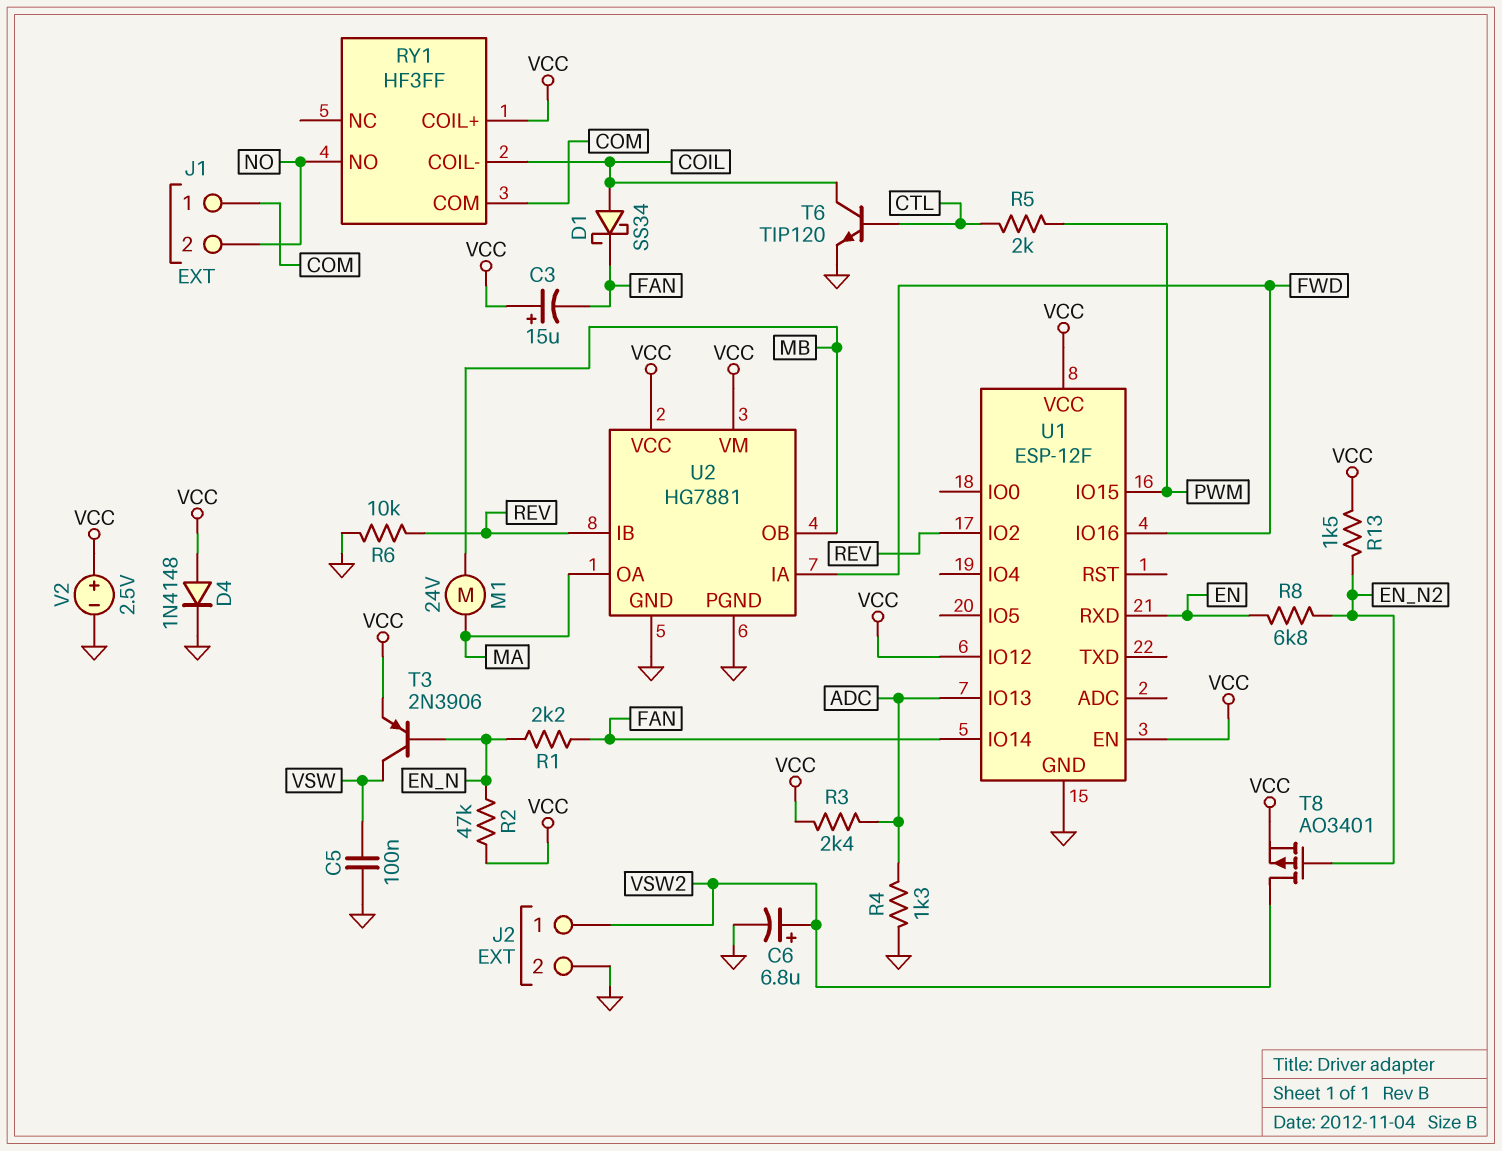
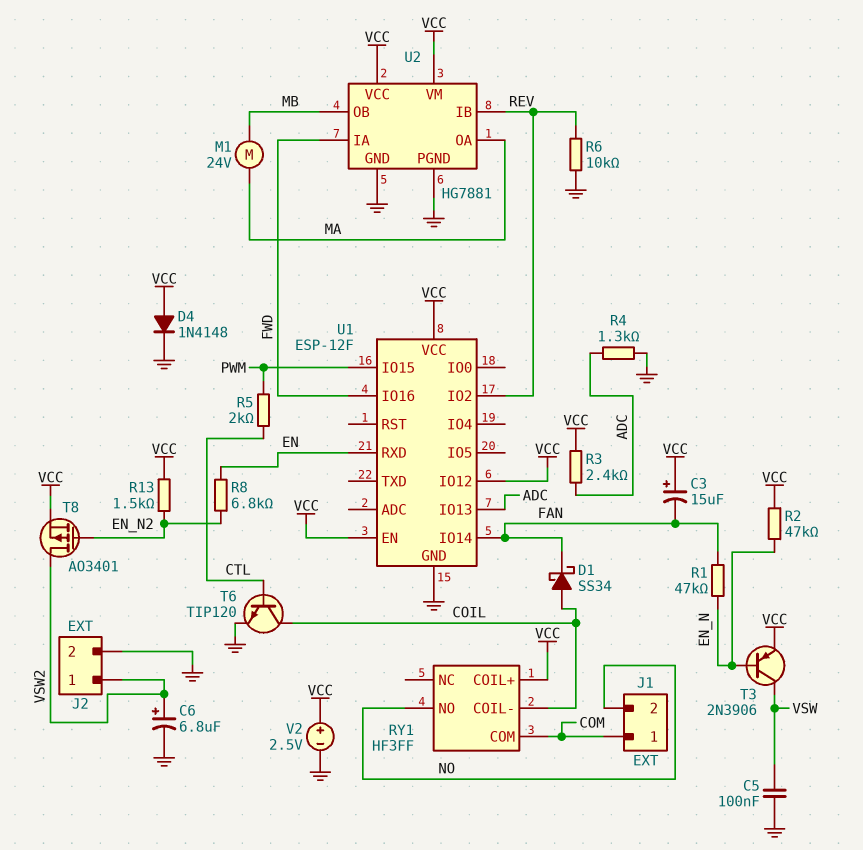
R1: 2.2k (EN_N, FAN) -> 47k (EN_N, FAN)

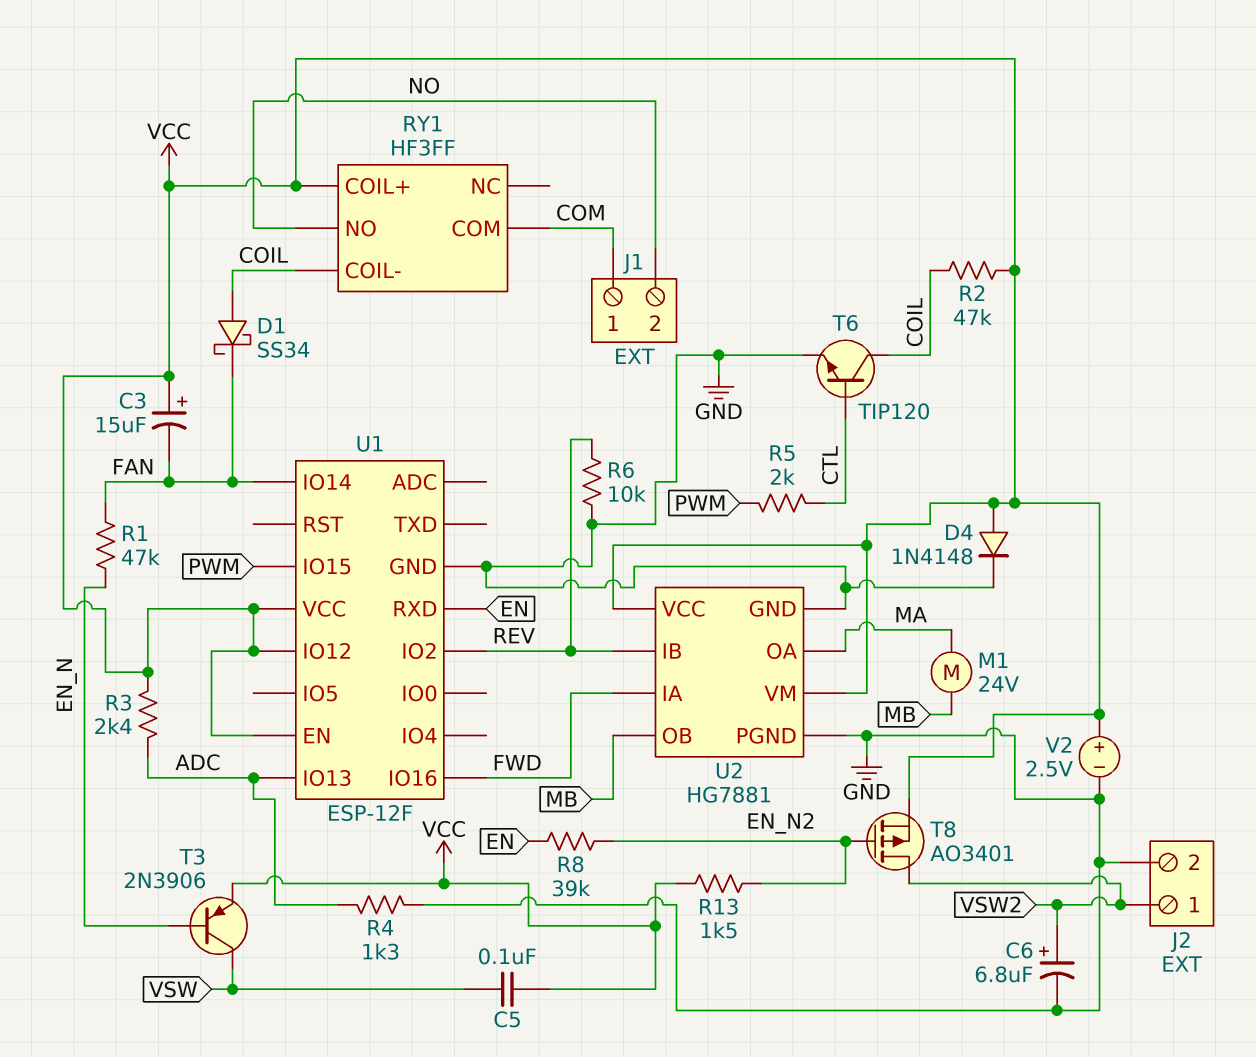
C5: 100nF (GND, VSW) -> 100nF (VCC, VSW)
R2: 47k (EN_N, VCC) -> 47k (COIL, VCC)
R8: 6.8k (EN, EN_N2) -> 39k (EN, EN_N2)

